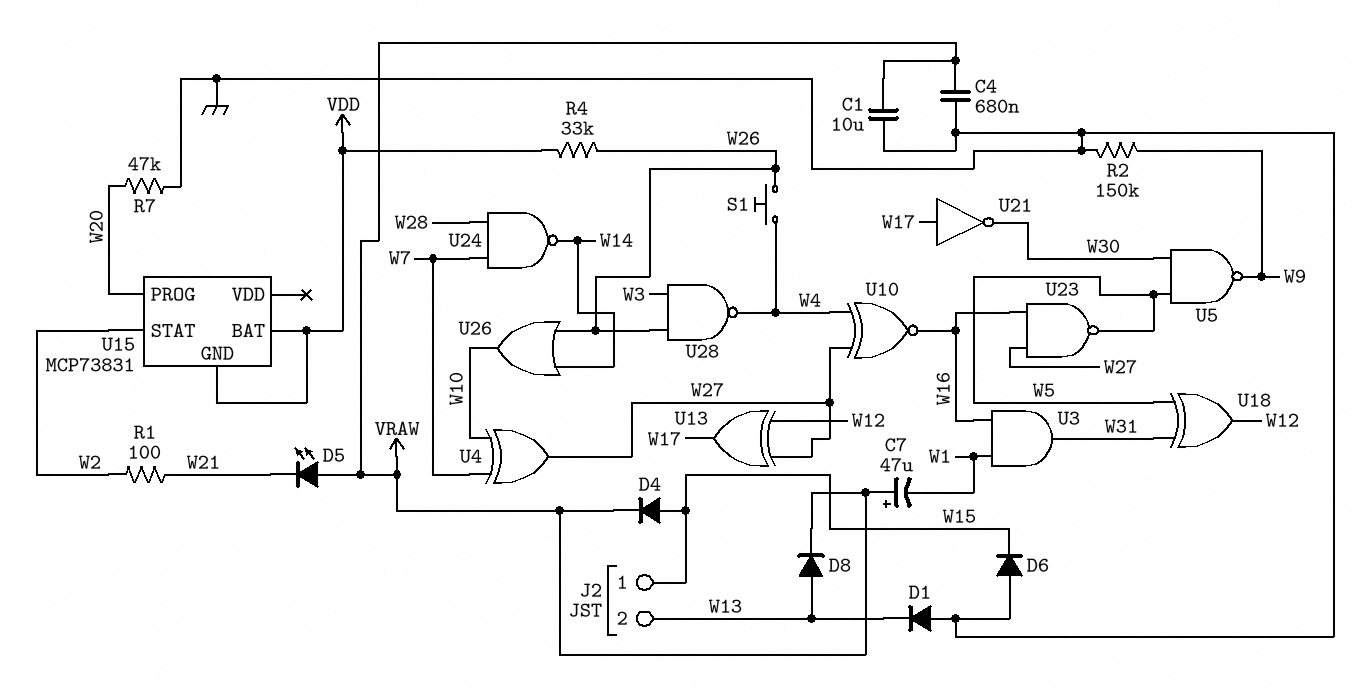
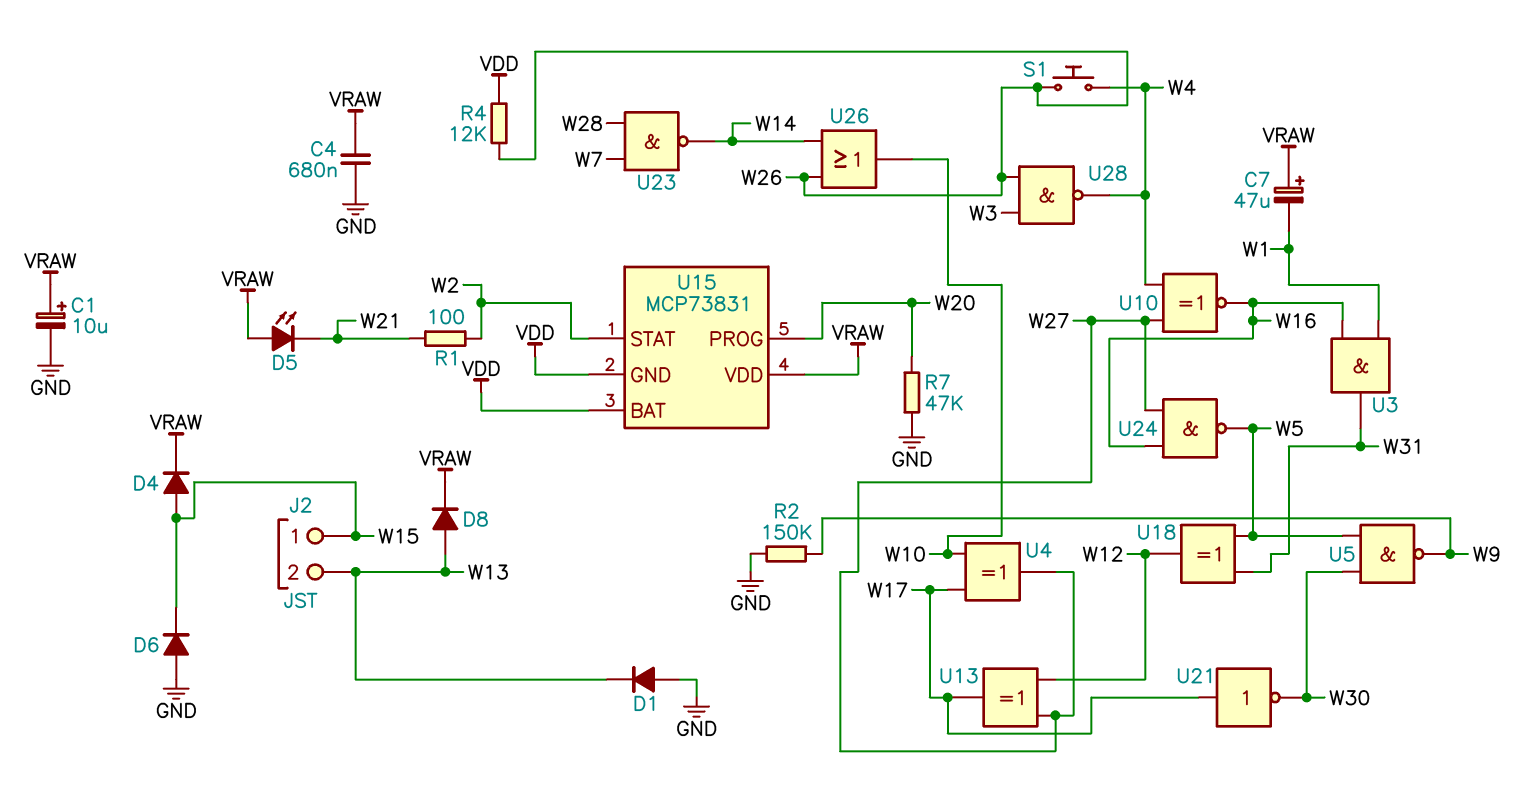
C1: 10uF (GND, VRAW) -> 10uF (plus VRAW, minus GND)
R4: 33k (VDD, W26) -> 12k (VDD, W26)
U4: XOR (in W7, in W10, out W27) -> XOR (in W10, in W17, out W27)
U15 pin VDD: none -> VRAW
U23: NAND (in W16, in W27, out W5) -> NAND (in W7, in W28, out W14)
U24: NAND (in W7, in W28, out W14) -> NAND (in W16, in W27, out W5)

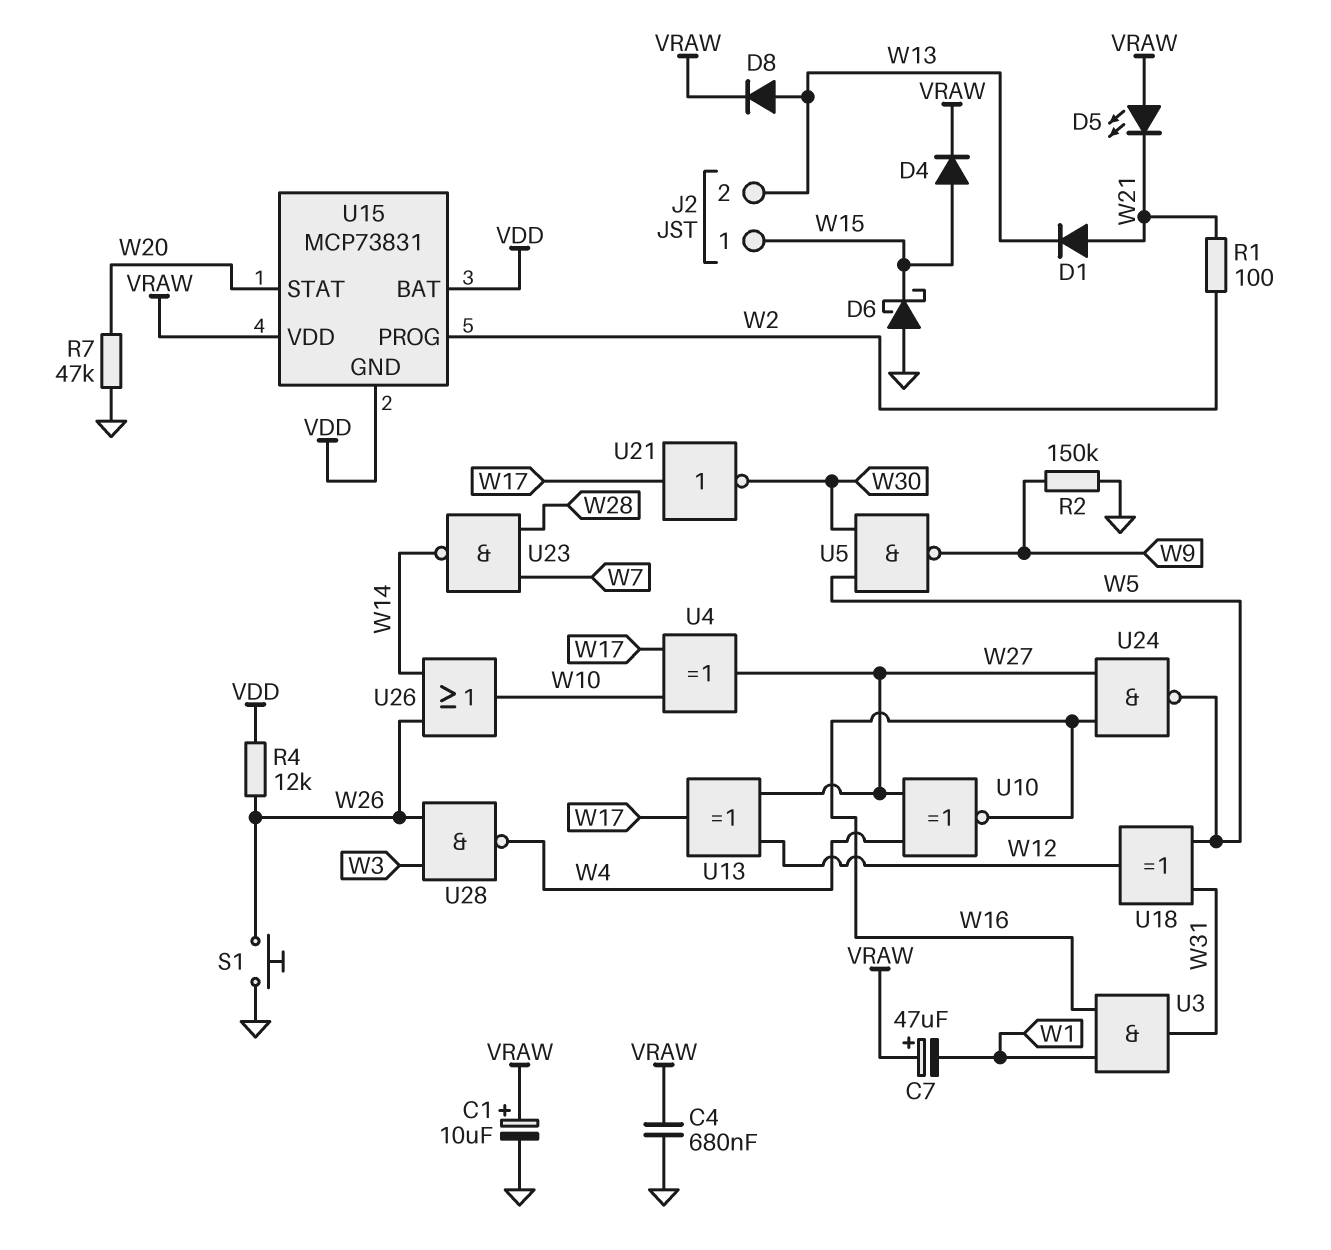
D1: diode (A GND, K W13) -> diode (A W21, K W13)
D6: diode (A GND, K W15) -> schottky (A GND, K W15)
S1: button (W4, W26) -> button (GND, W26)
U15 pin PROG: W20 -> W2
U15 pin STAT: W2 -> W20

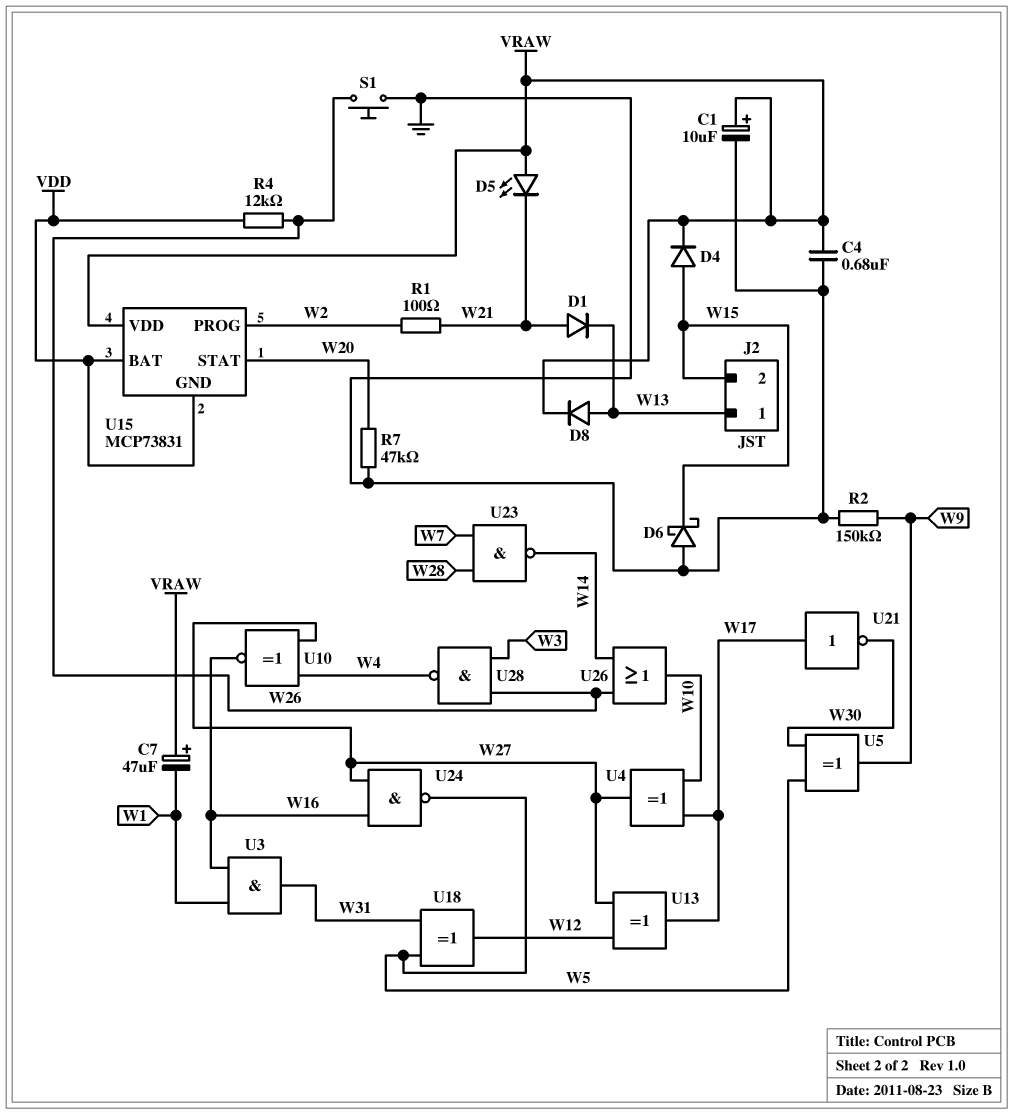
J2 pin 1: W15 -> W13
J2 pin 2: W13 -> W15
U5: NAND (in W5, in W30, out W9) -> XOR (in W5, in W30, out W9)

